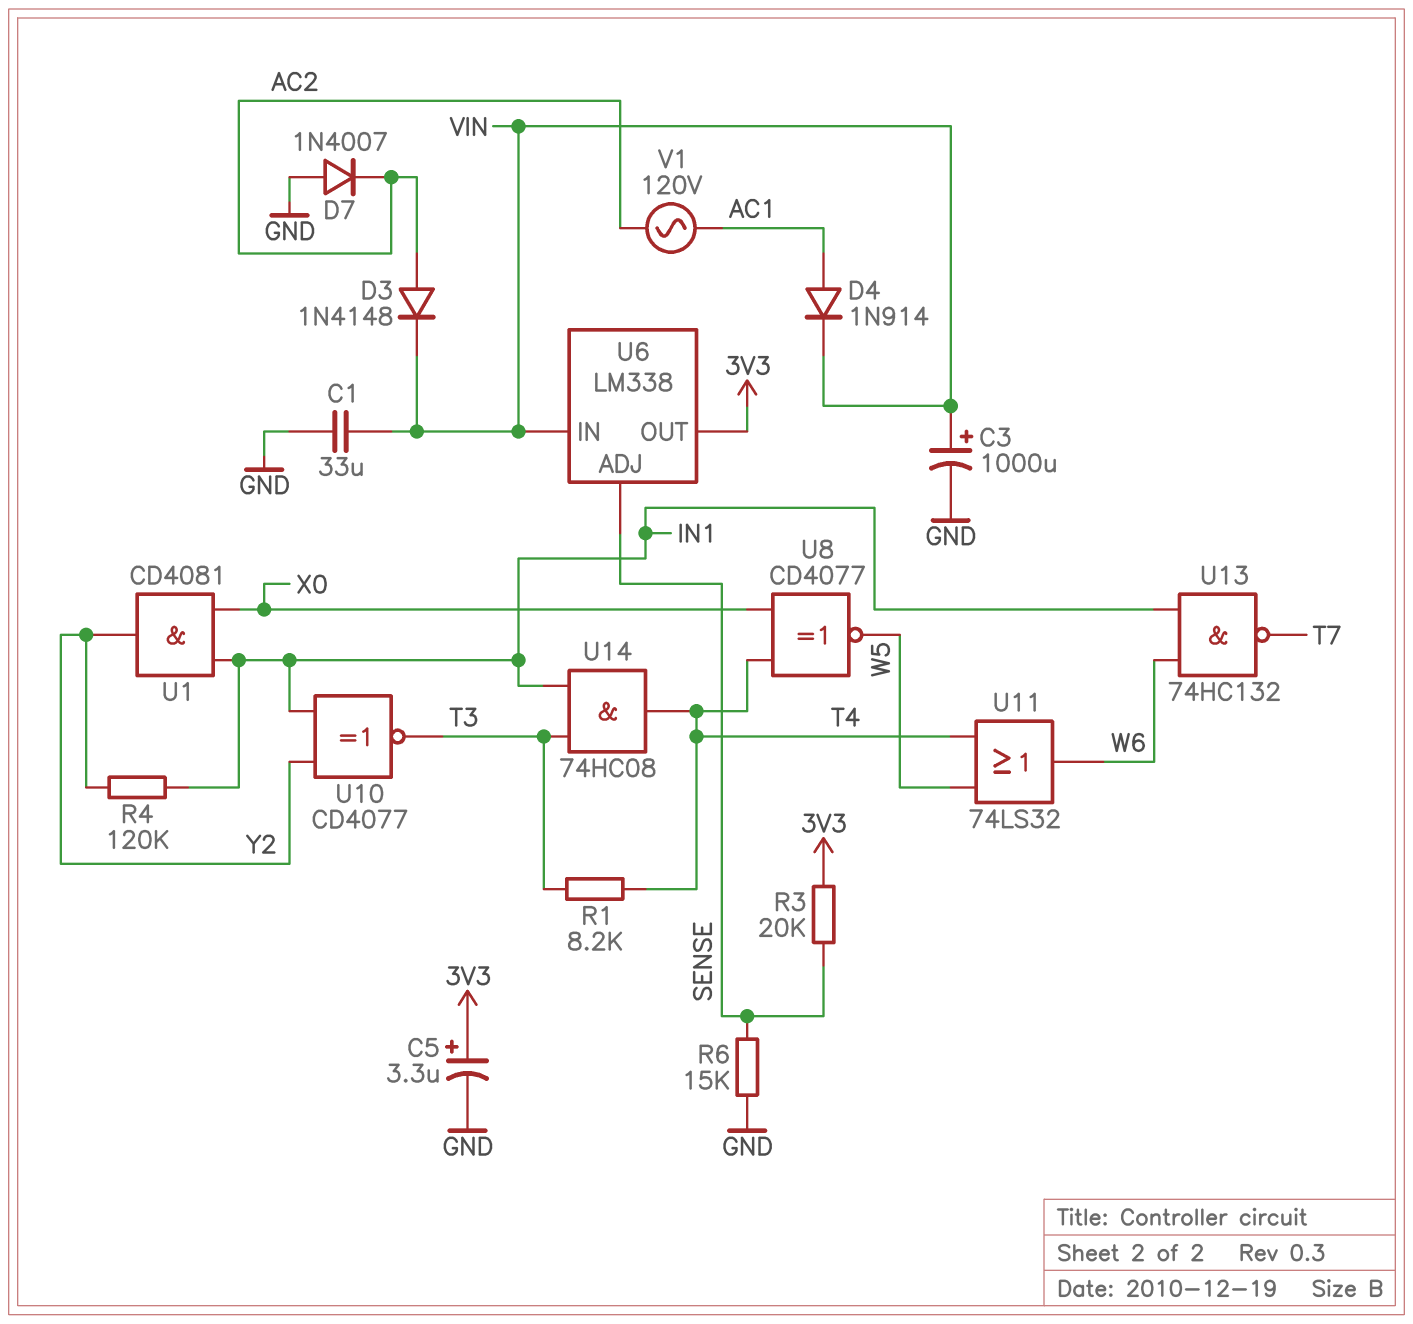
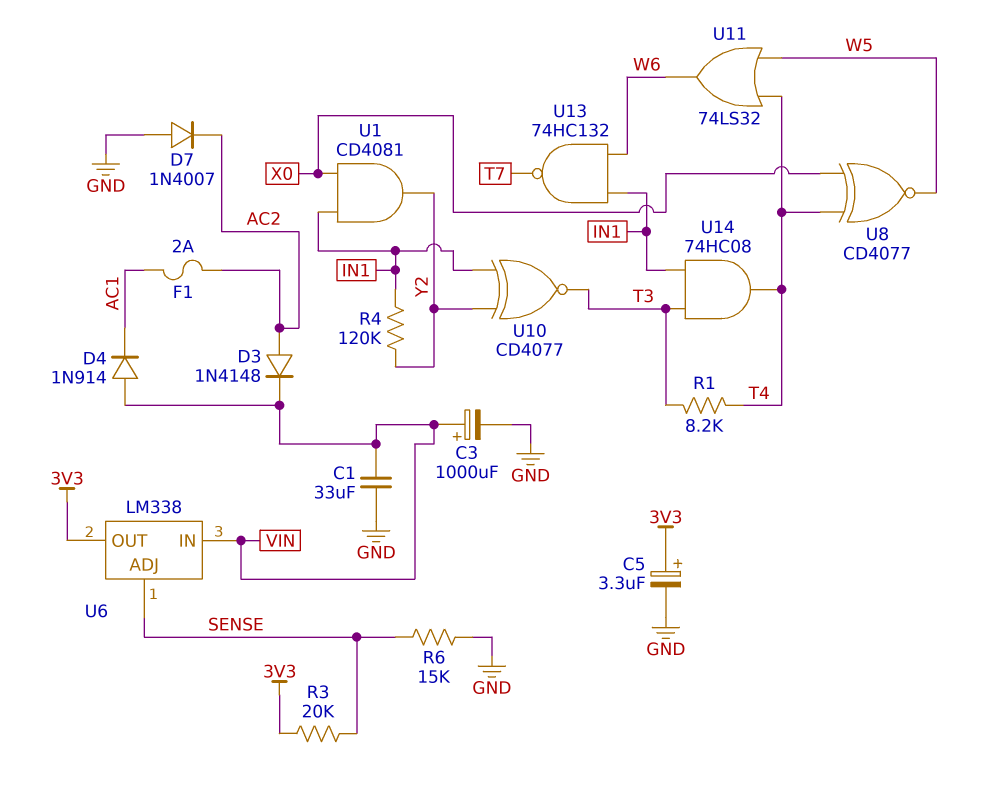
D4: diode 1N914 (A AC1, K VIN) -> diode 1N914 (A VIN, K AC1)
F1: none -> 2A (AC1, AC2)
V1: AC 120V (AC1, AC2) -> none

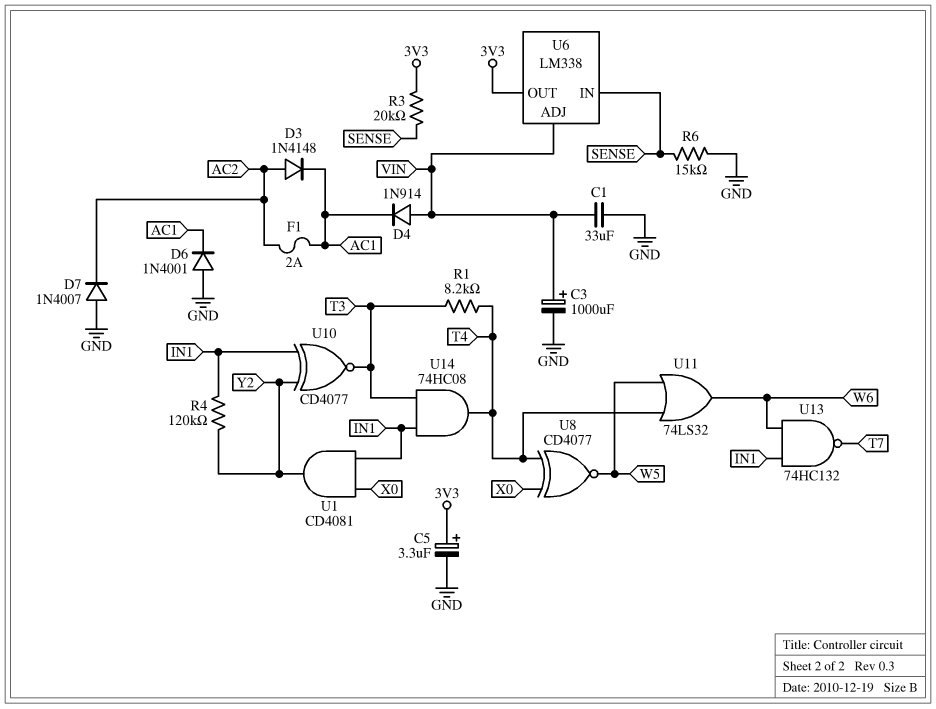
D3: diode 1N4148 (A AC2, K VIN) -> diode 1N4148 (A AC2, K AC1)
D6: none -> diode 1N4001 (A GND, K AC1)
U6 pin ADJ: SENSE -> VIN
U6 pin IN: VIN -> SENSE

